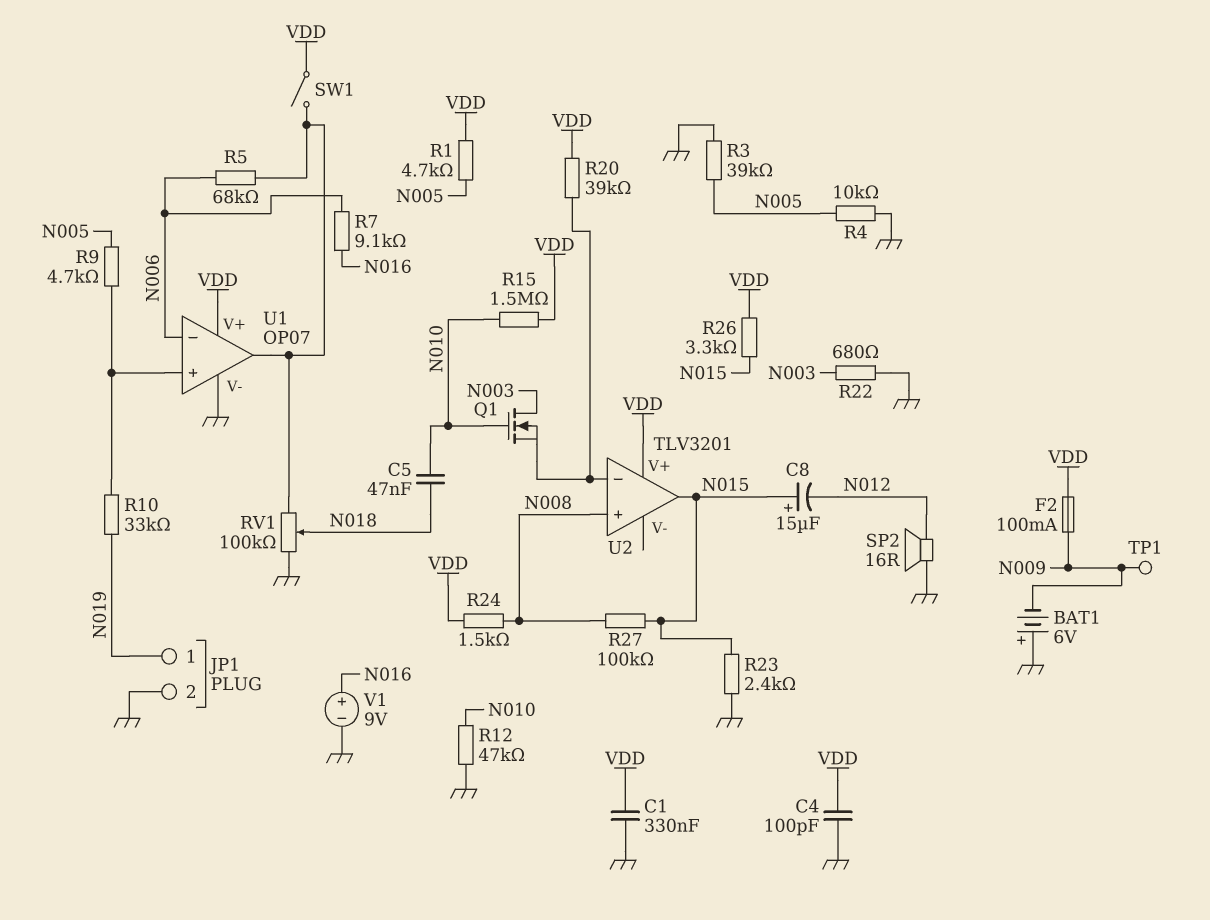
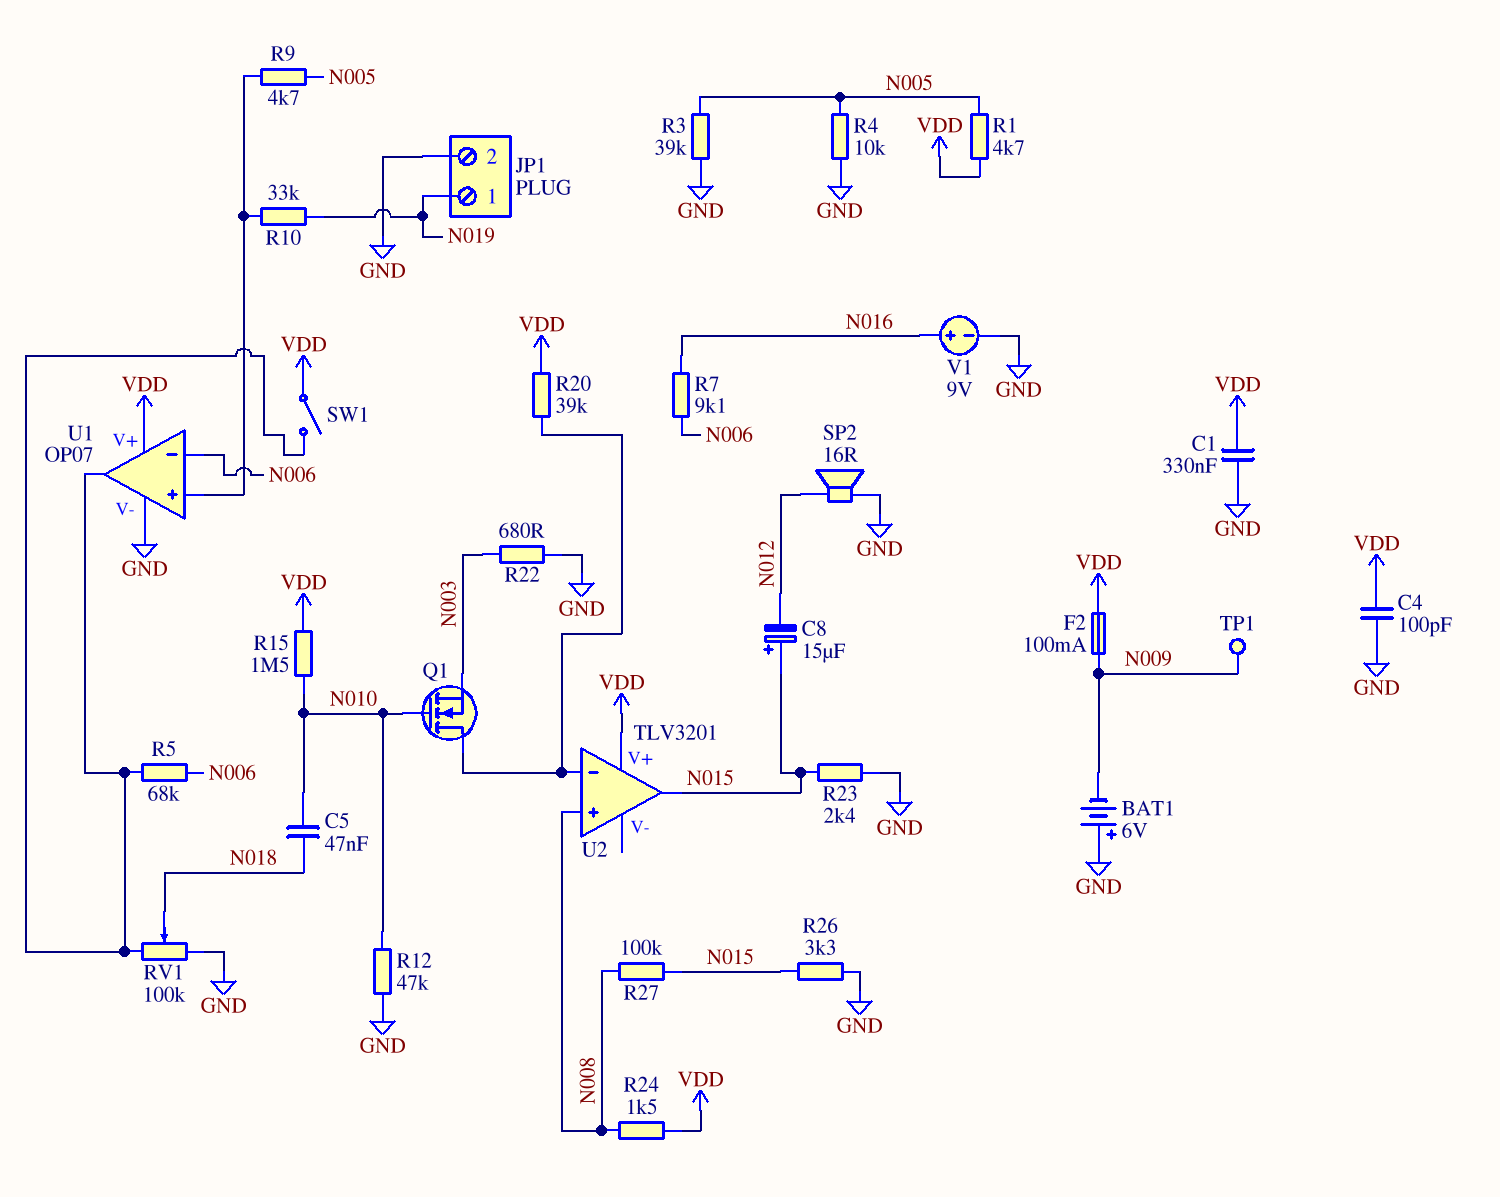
Q1: NMOS (G N010, D N003, S U2/in-) -> NMOS (G N010, D U2/in-, S N003)
R26: 3.3k (N015, VDD) -> 3.3k (GND, N015)

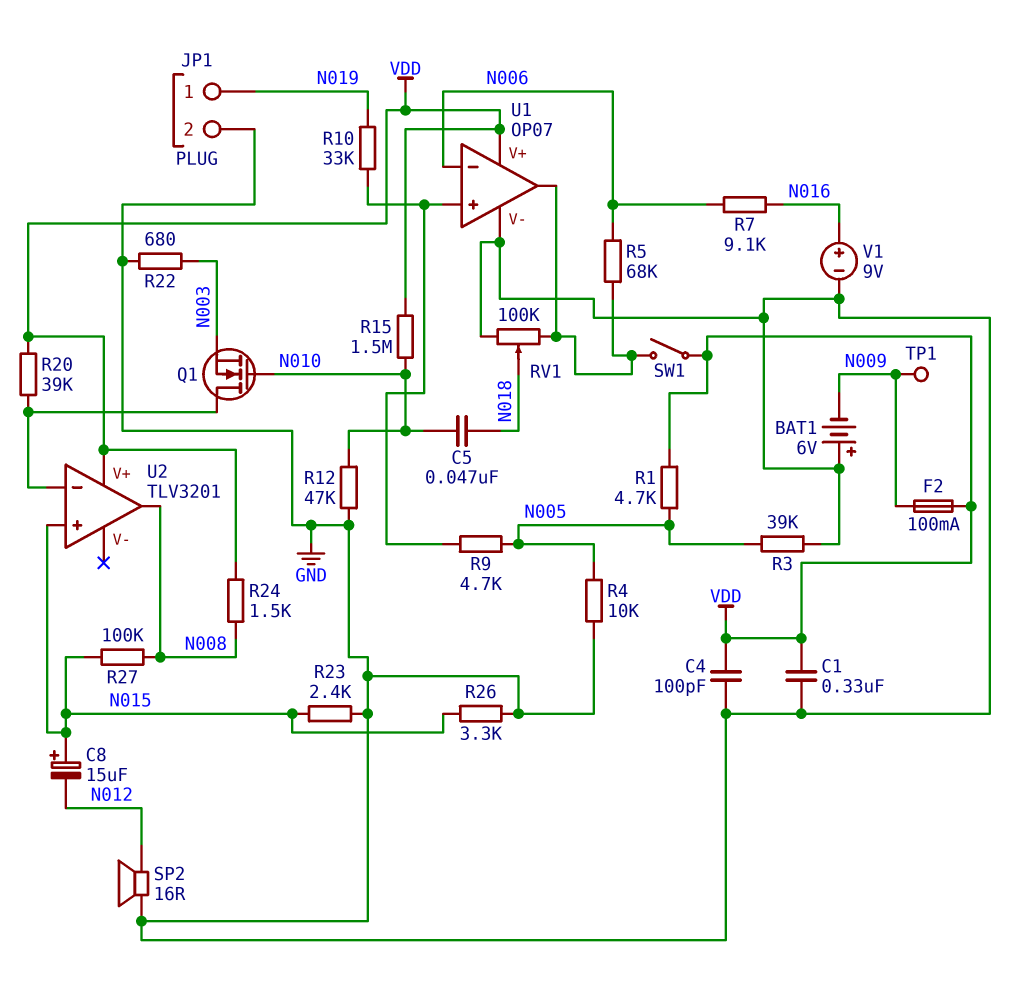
U2 pin in+: N008 -> N015
U2 pin out: N015 -> N008

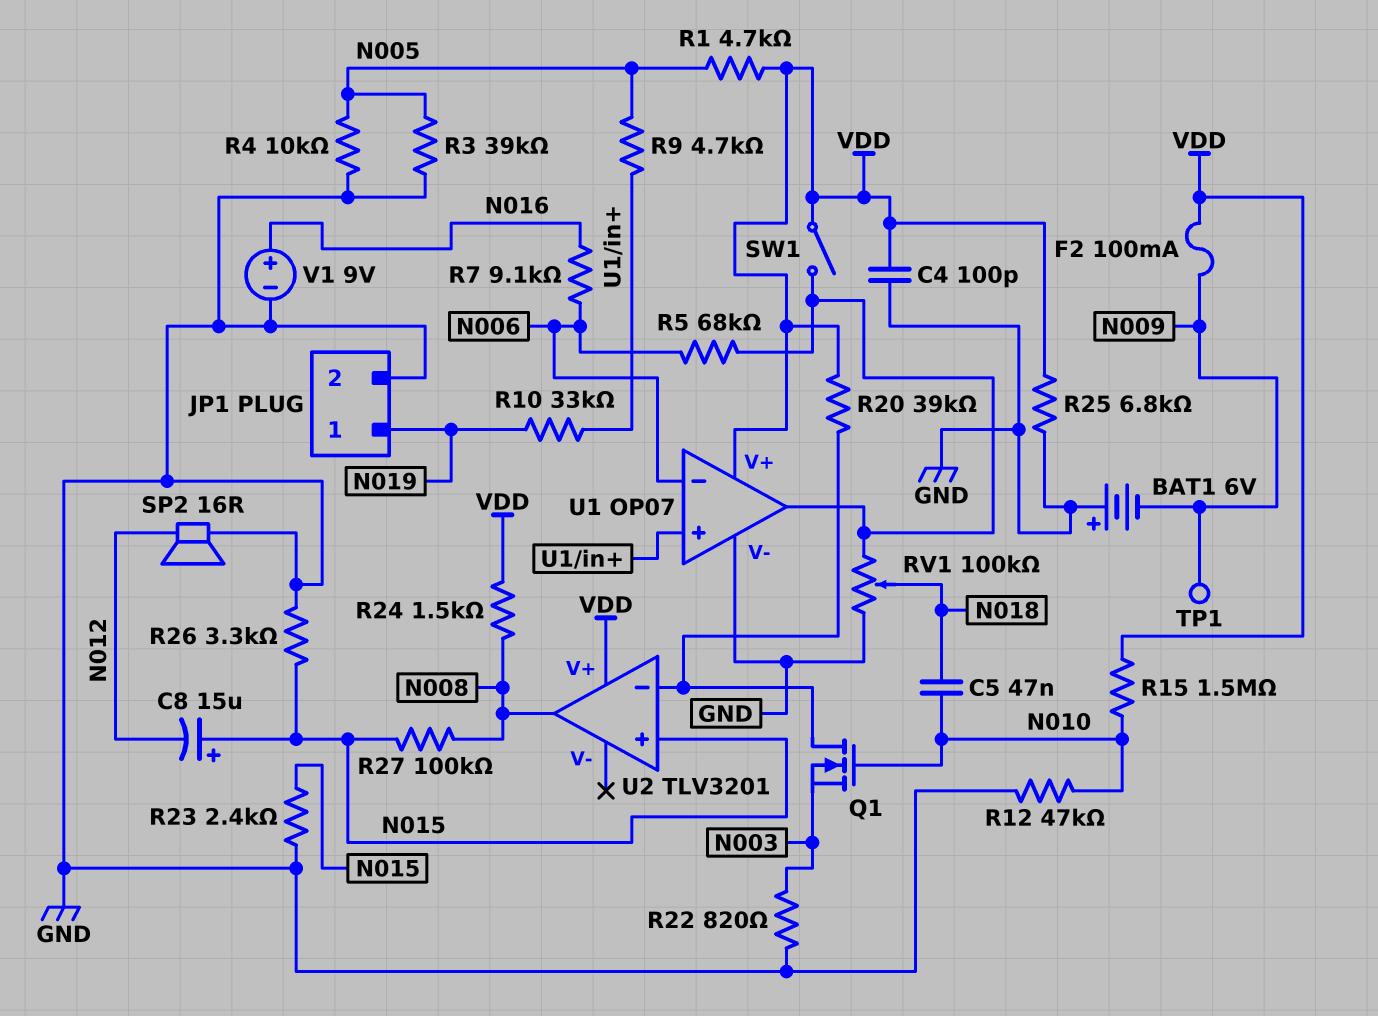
C1: 330nF (GND, VDD) -> none
R22: 680 (GND, N003) -> 820 (GND, N003)
R25: none -> 6.8k (GND, VDD)

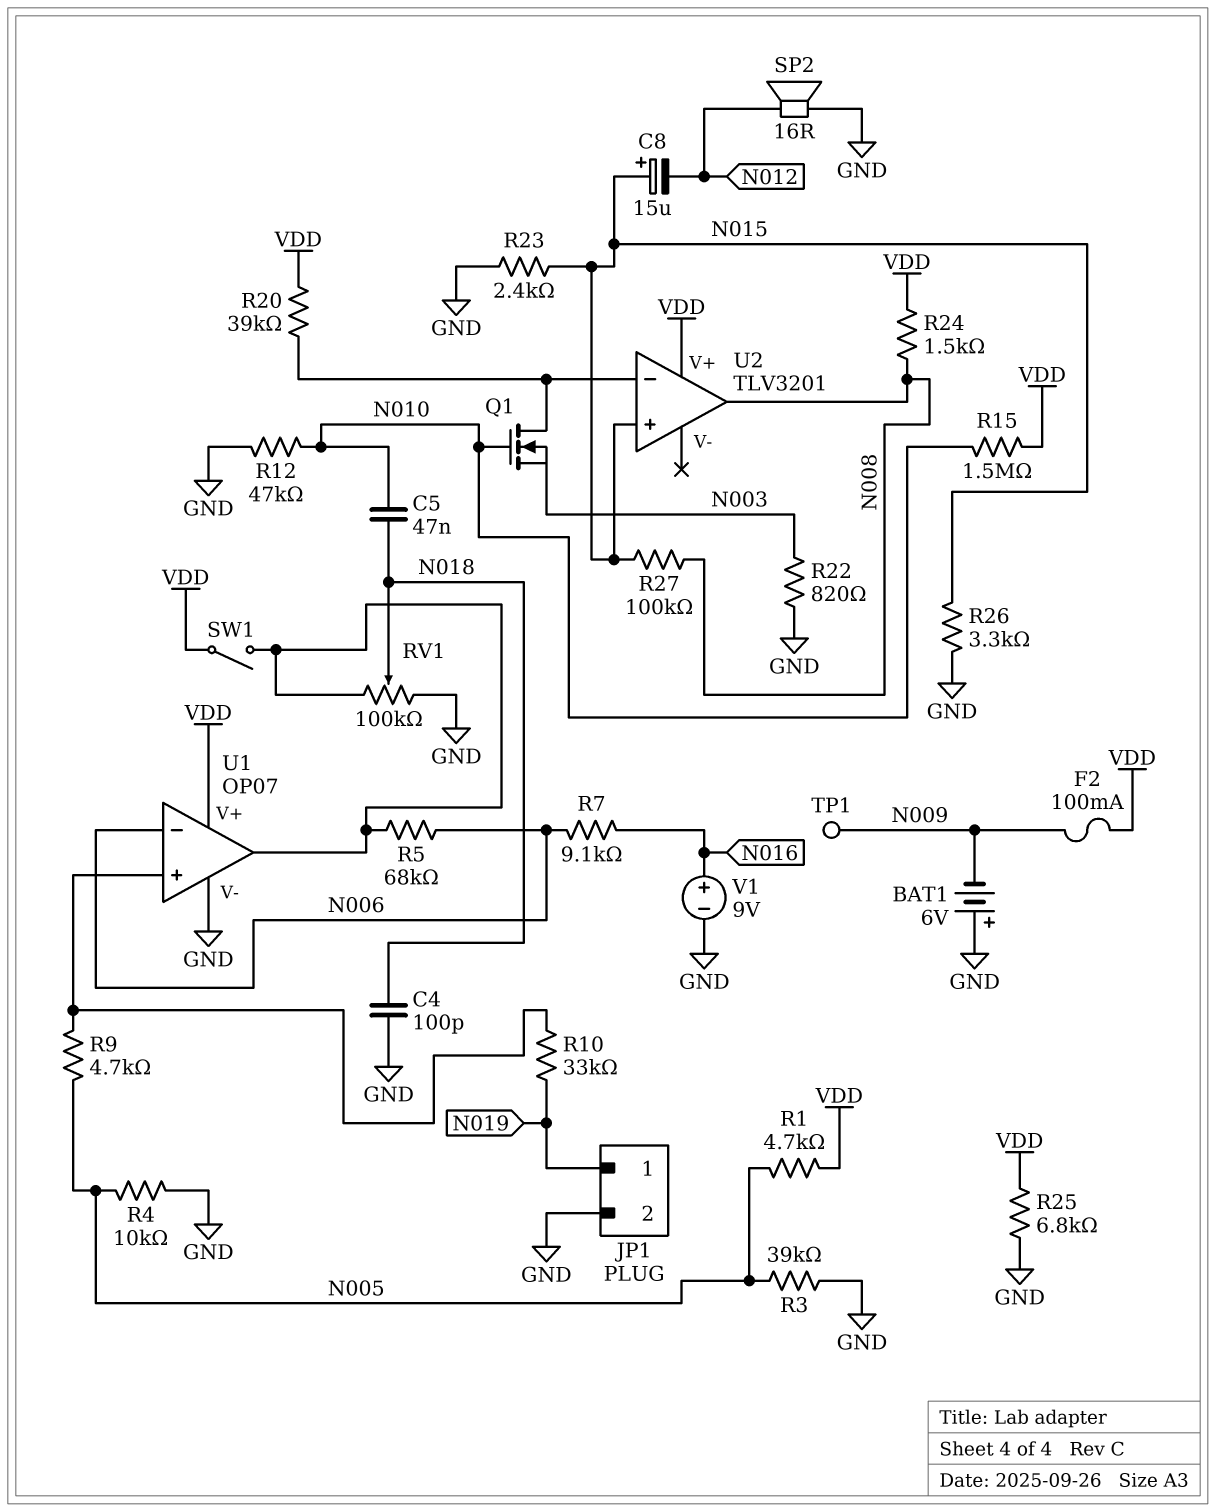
C4: 100pF (GND, VDD) -> 100pF (GND, N018)

